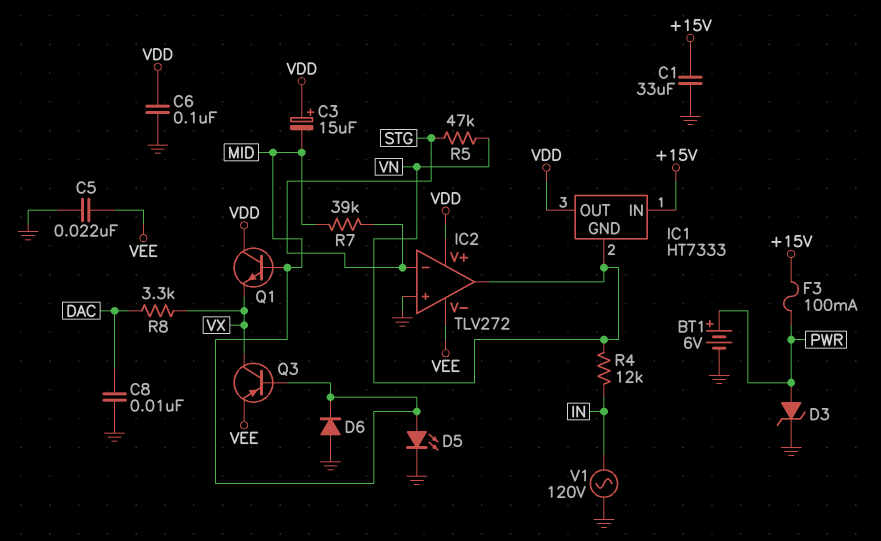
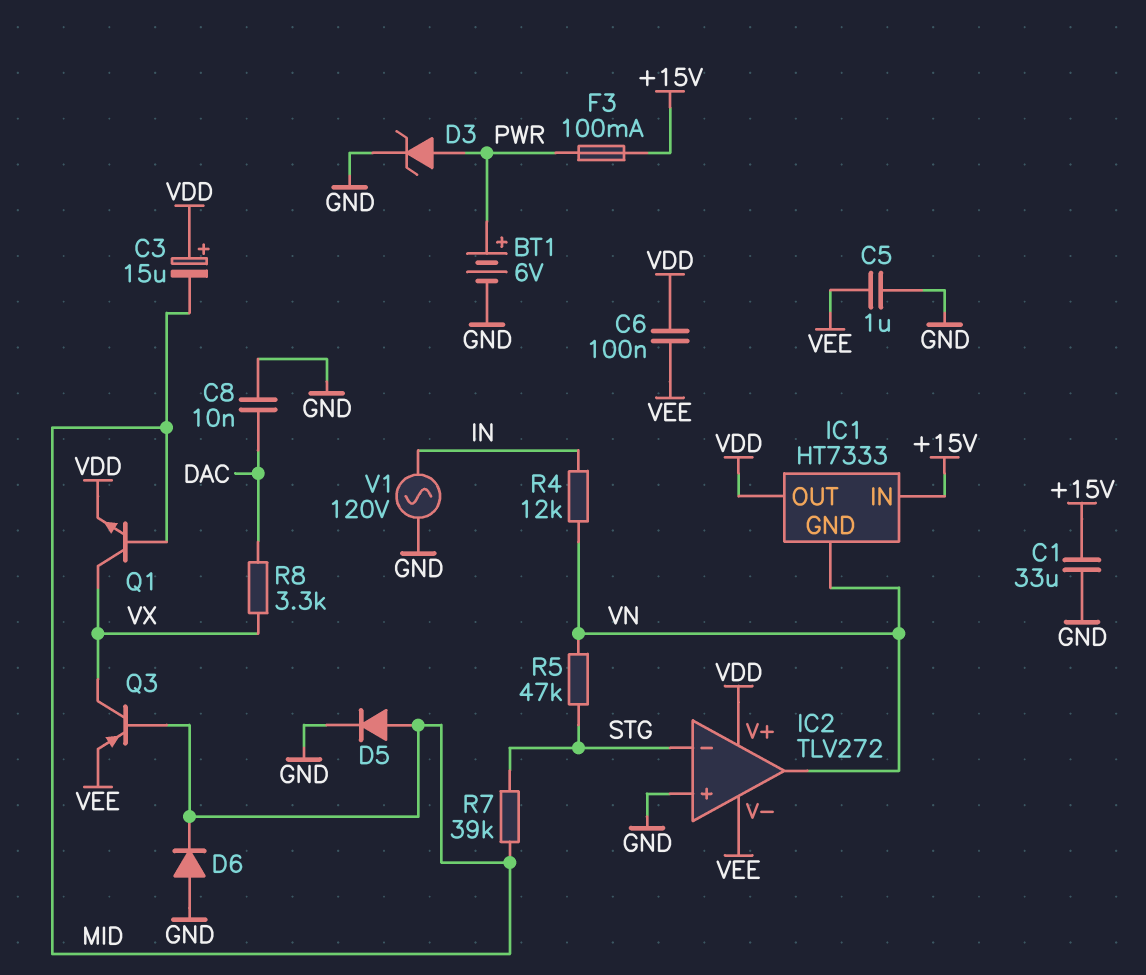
C5: 22nF (GND, VEE) -> 1uF (GND, VEE)
C6: 100nF (GND, VDD) -> 100nF (VDD, VEE)
D5: LED (A MID, K GND) -> diode (A MID, K GND)
Q1: NPN (B MID, C VDD, E VX) -> NPN (B MID, C VX, E VDD)

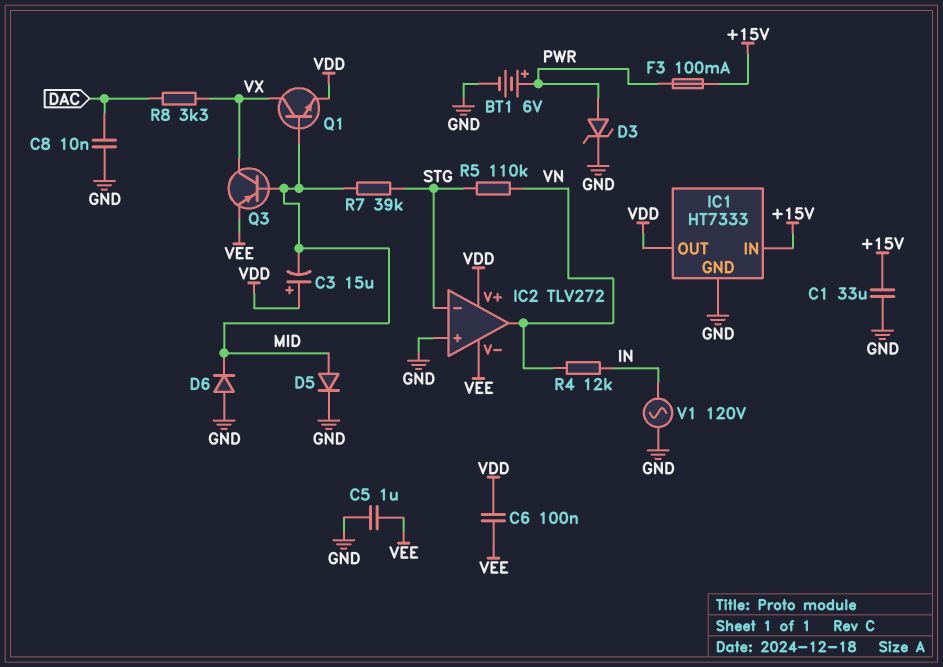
IC1 pin GND: VN -> GND
R5: 47k (STG, VN) -> 110k (STG, VN)

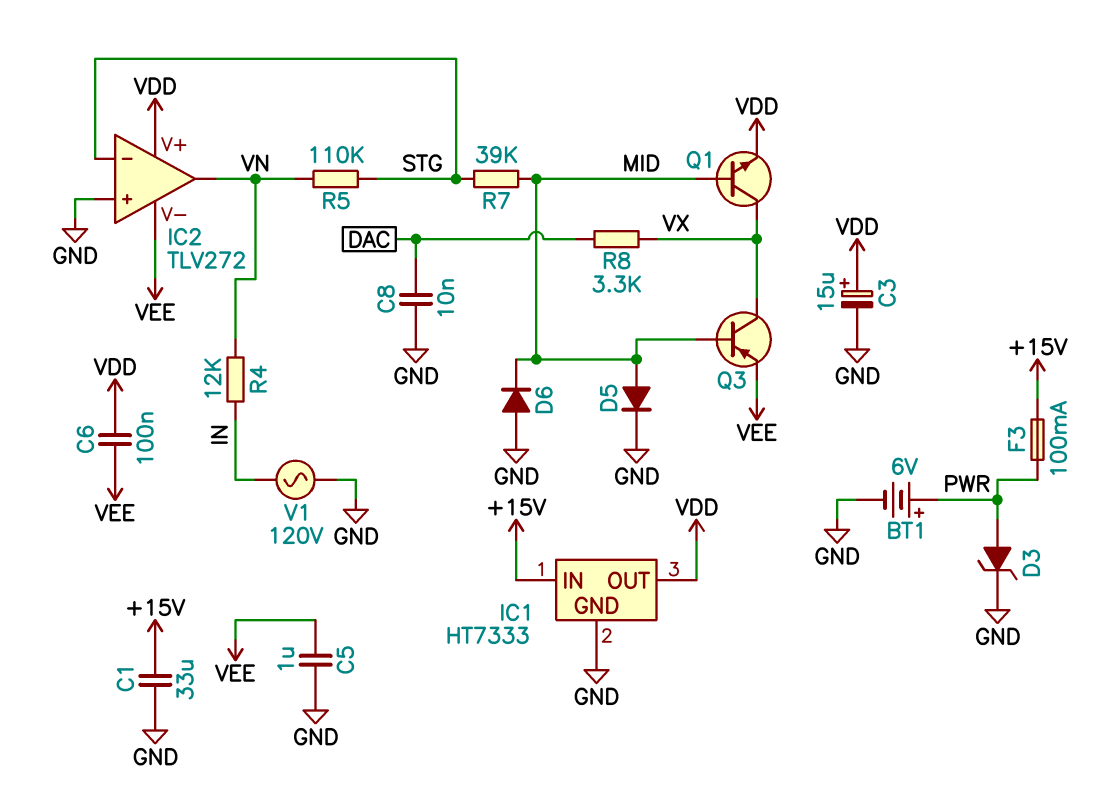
C3: 15uF (plus VDD, minus MID) -> 15uF (plus VDD, minus GND)

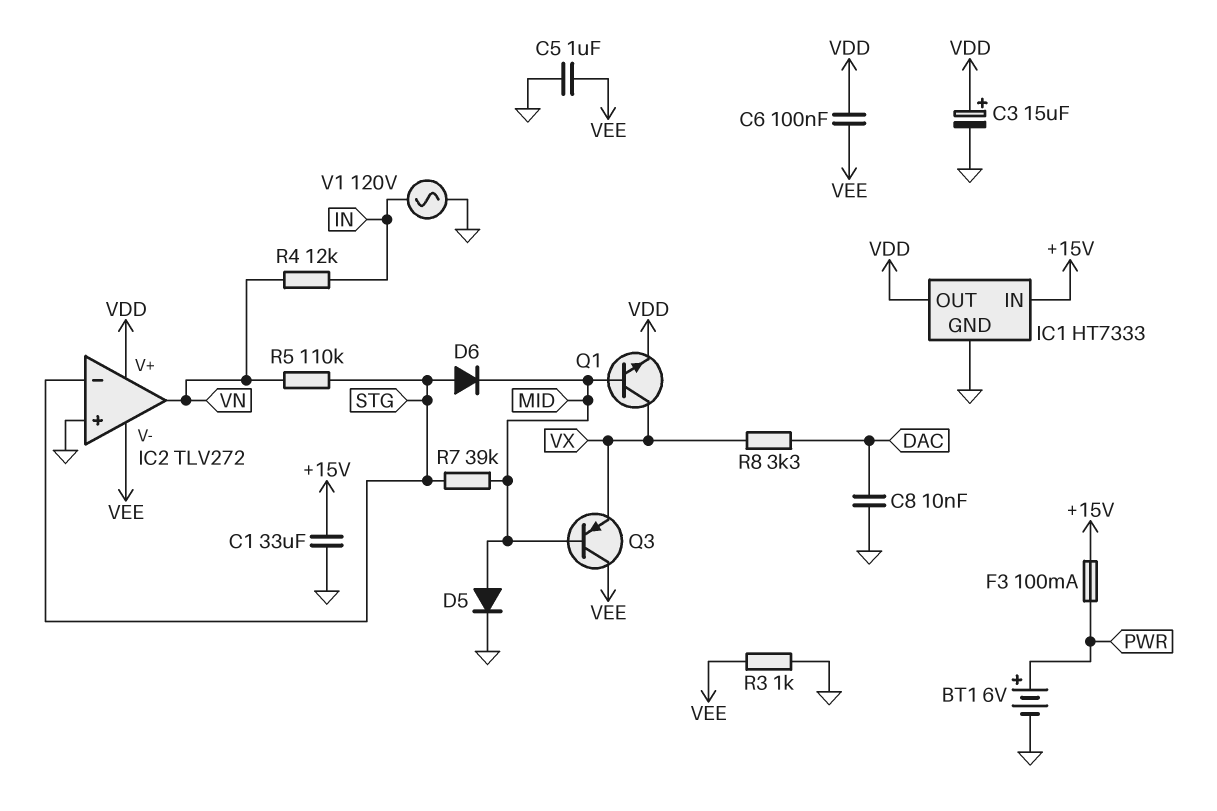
D3: zener (A PWR, K GND) -> none
D6: diode (A GND, K MID) -> diode (A STG, K MID)
Q3: PNP (B MID, C VX, E VEE) -> PNP (B MID, C VEE, E VX)
R3: none -> 1k (GND, VEE)

